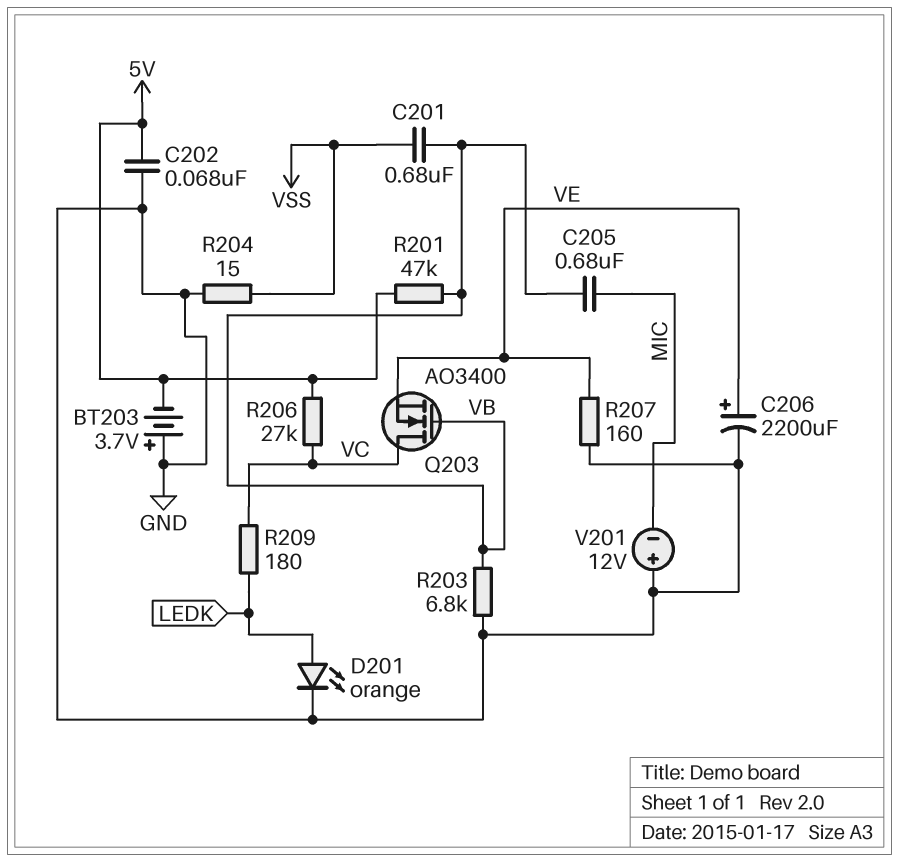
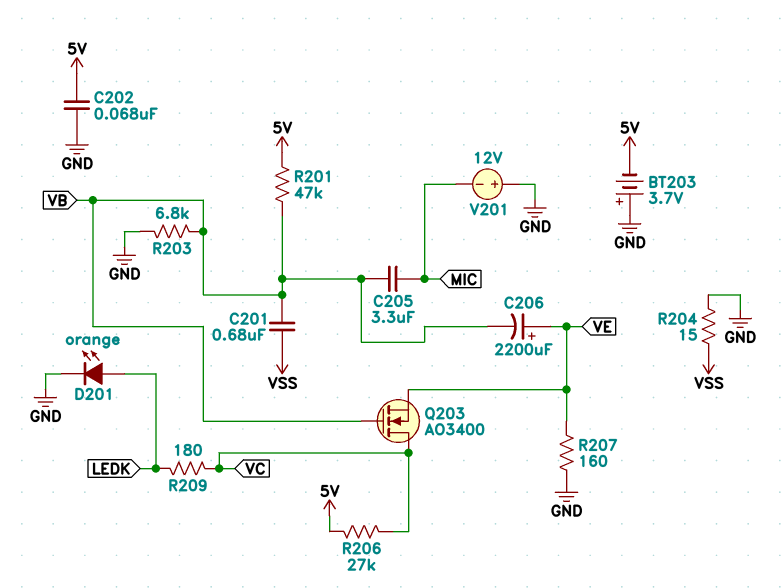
C205: 680nF (MIC, VB) -> 3.3uF (MIC, VB)
C206: 2200uF (plus VE, minus GND) -> 2200uF (plus VE, minus VB)

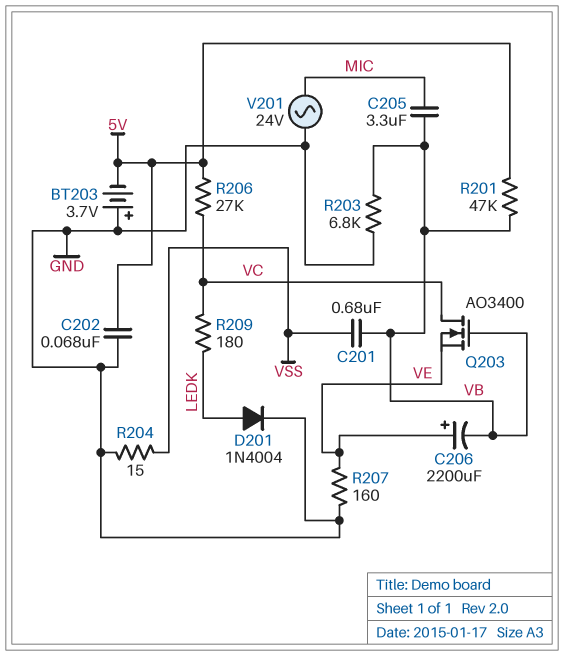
D201: LED orange (A LEDK, K GND) -> diode 1N4004 (A LEDK, K GND)
V201: 12V (plus GND, minus MIC) -> AC 24V (GND, MIC)

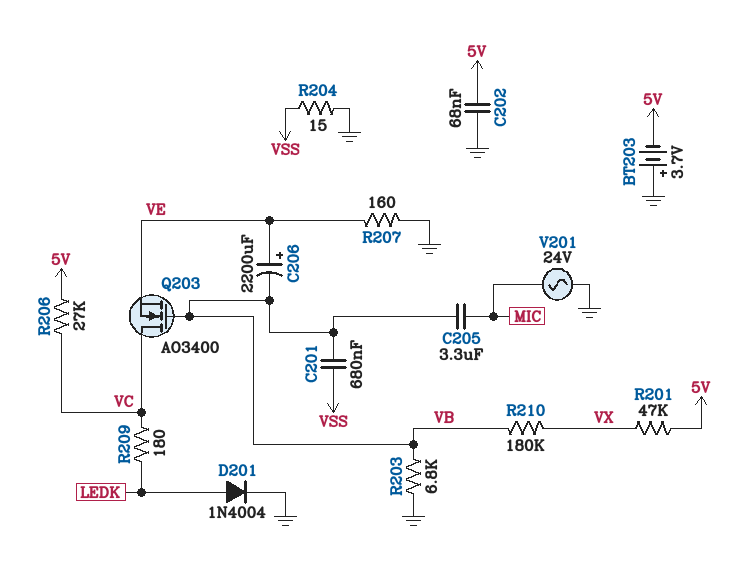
R201: 47k (5V, VB) -> 47k (5V, VX)
R210: none -> 180k (VB, VX)

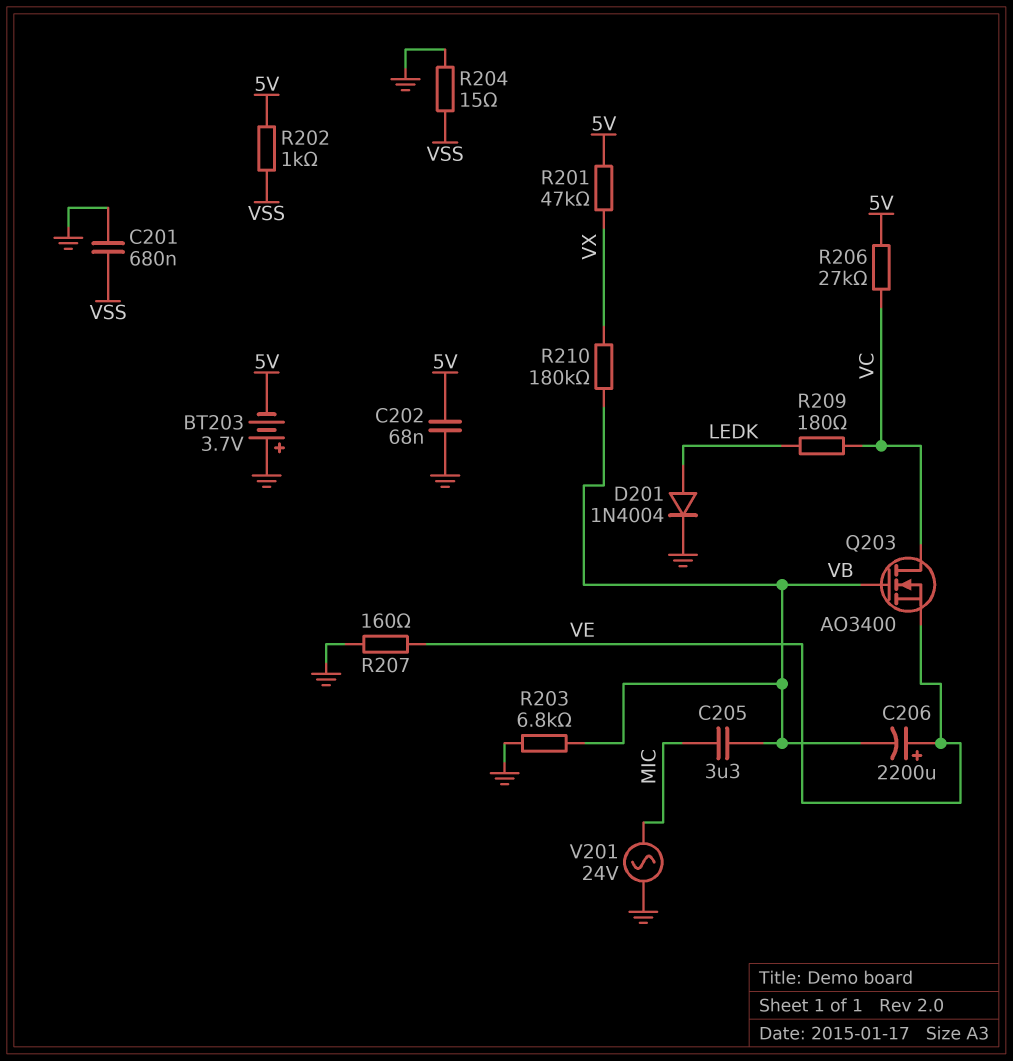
C201: 680nF (VB, VSS) -> 680nF (GND, VSS)
R202: none -> 1k (5V, VSS)

